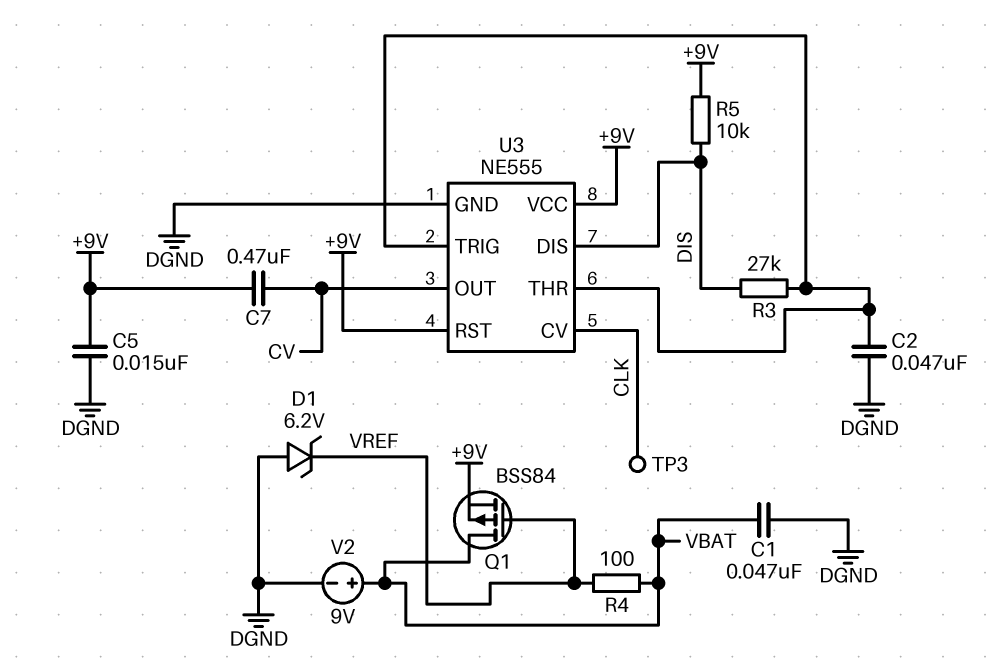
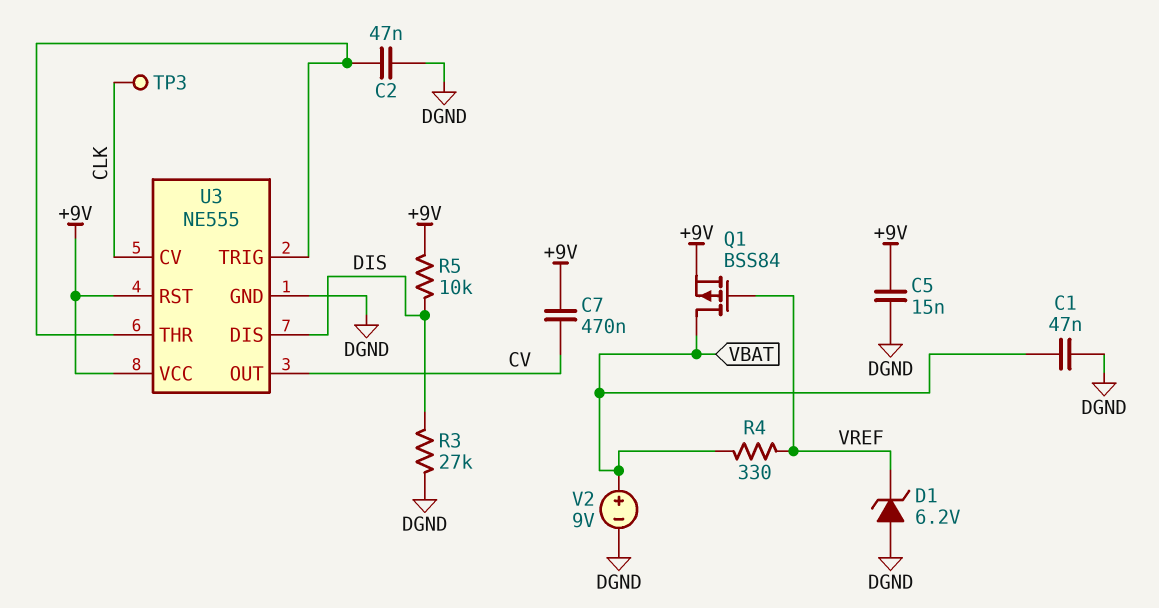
R3: 27k (DIS, U3/THR) -> 27k (DGND, DIS)
R4: 100 (VBAT, VREF) -> 330 (VBAT, VREF)

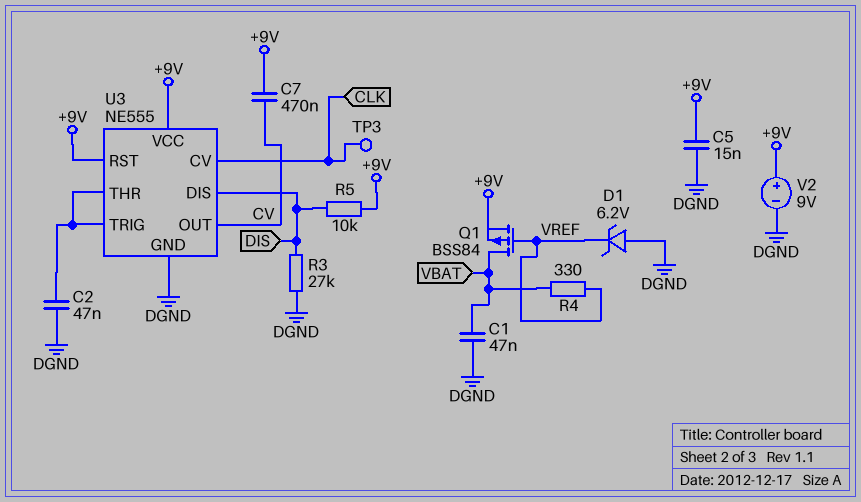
V2: 9V (plus VBAT, minus DGND) -> 9V (plus +9V, minus DGND)

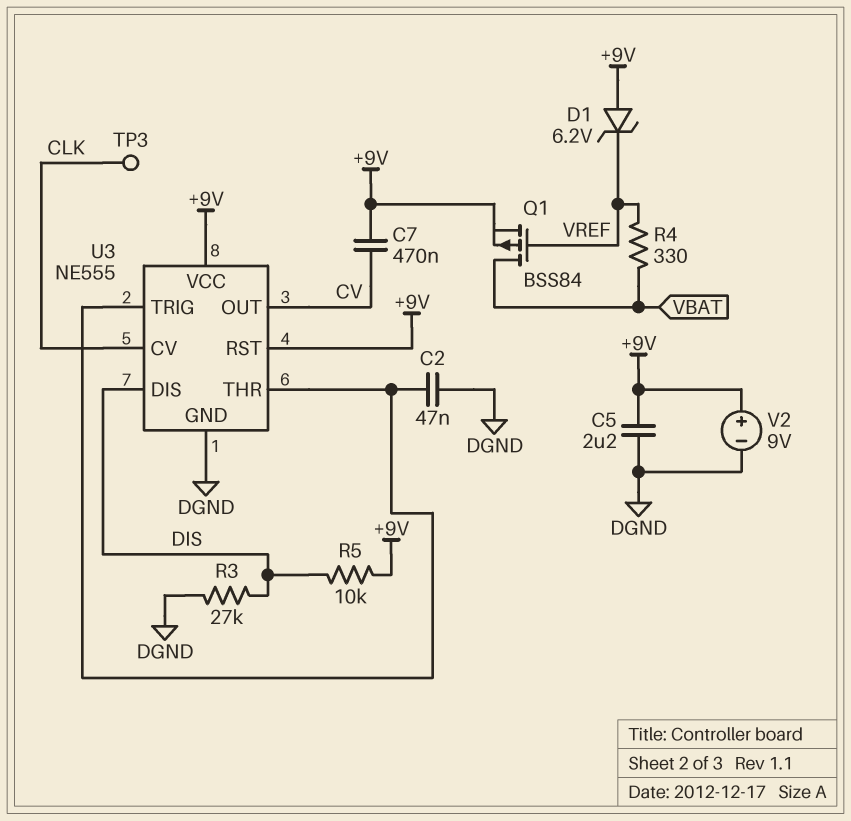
C1: 47nF (DGND, VBAT) -> none
C5: 15nF (+9V, DGND) -> 2.2uF (+9V, DGND)
D1: zener 6.2V (A DGND, K VREF) -> zener 6.2V (A +9V, K VREF)

